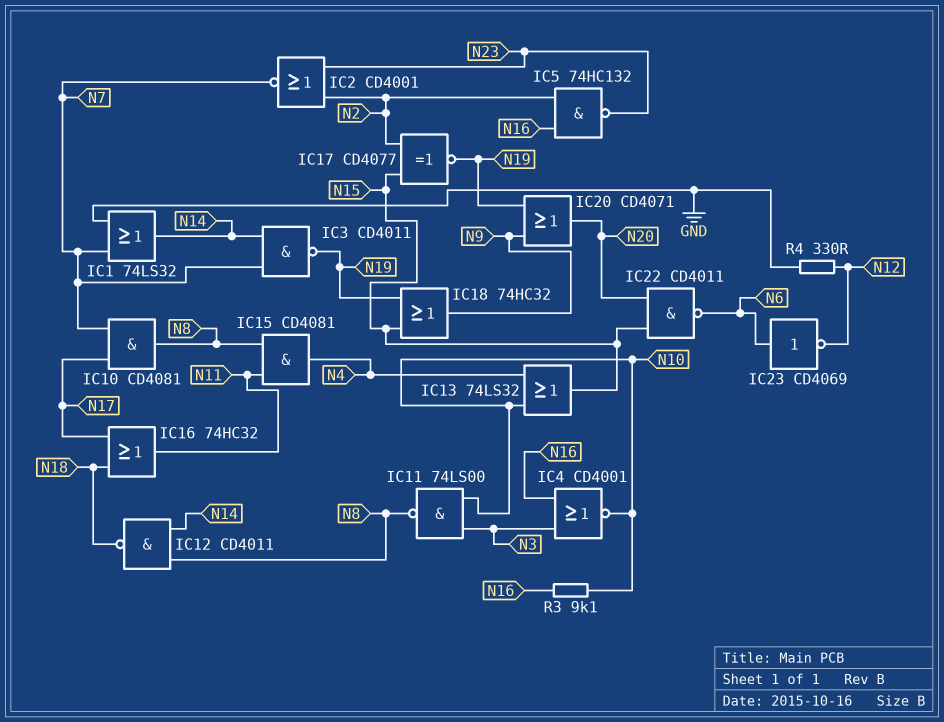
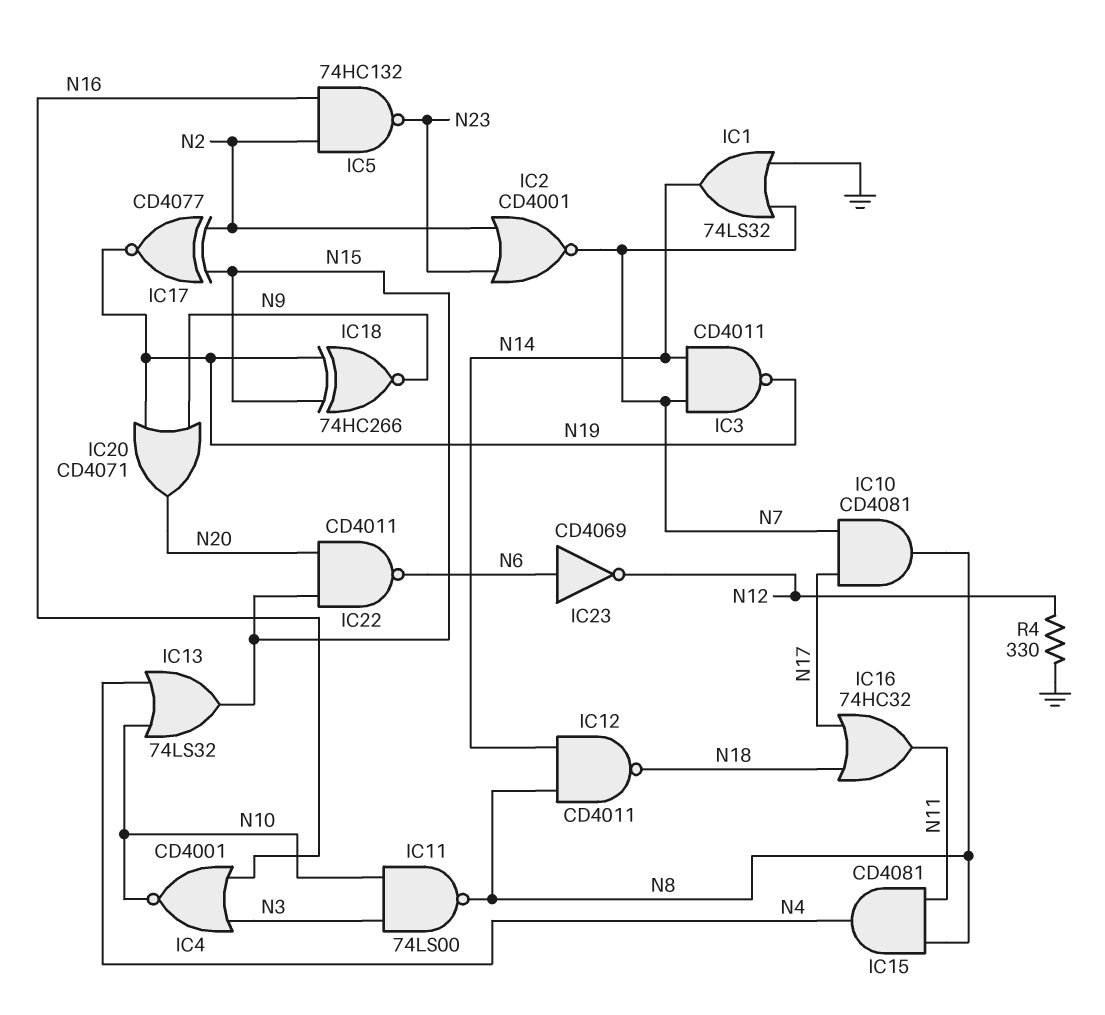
IC18: OR 74HC32 (in N15, in N19, out N9) -> XNOR 74HC266 (in N15, in N19, out N9)
R3: 9.1k (N10, N16) -> none

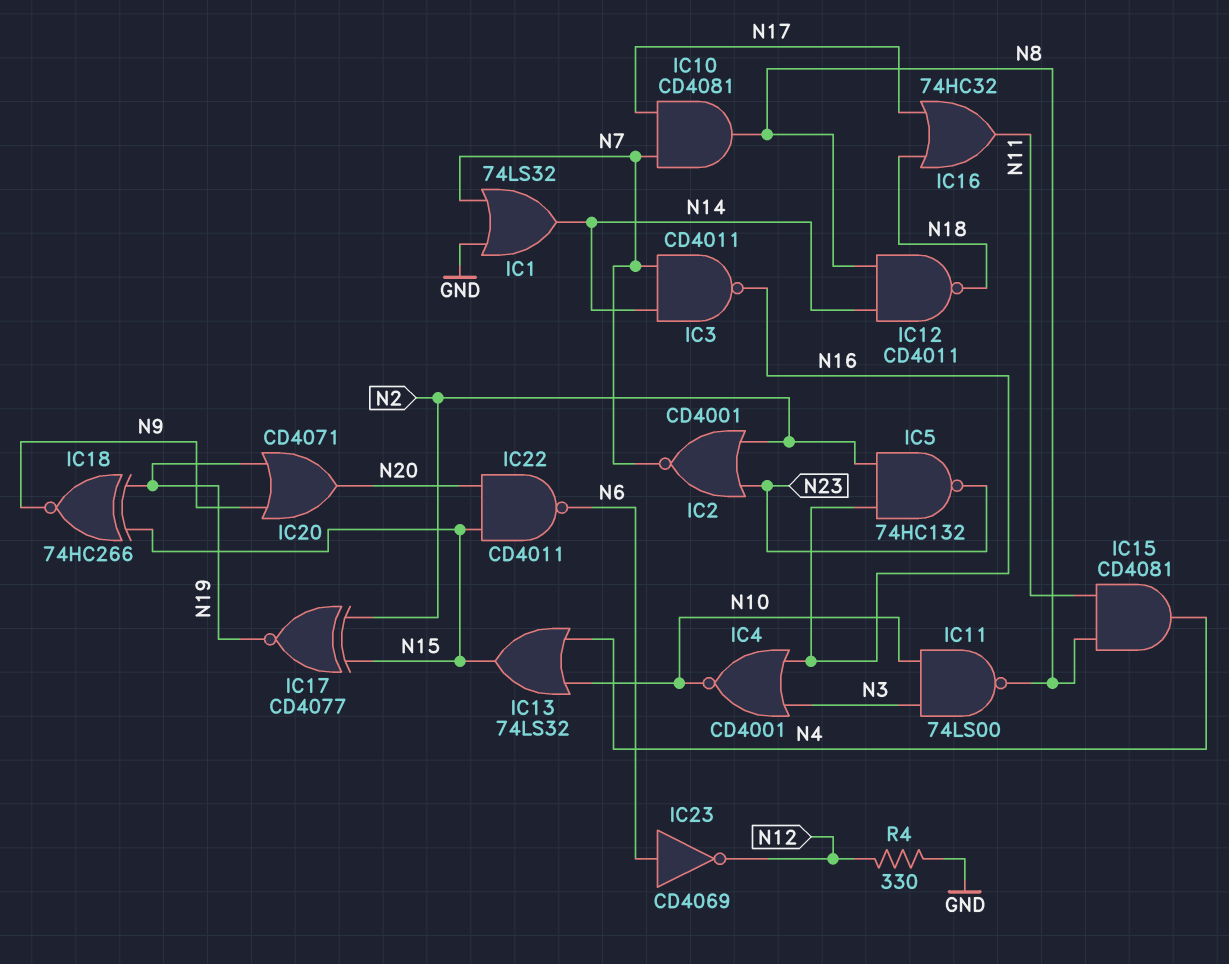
IC3: NAND CD4011 (in N7, in N14, out N19) -> NAND CD4011 (in N7, in N14, out N16)

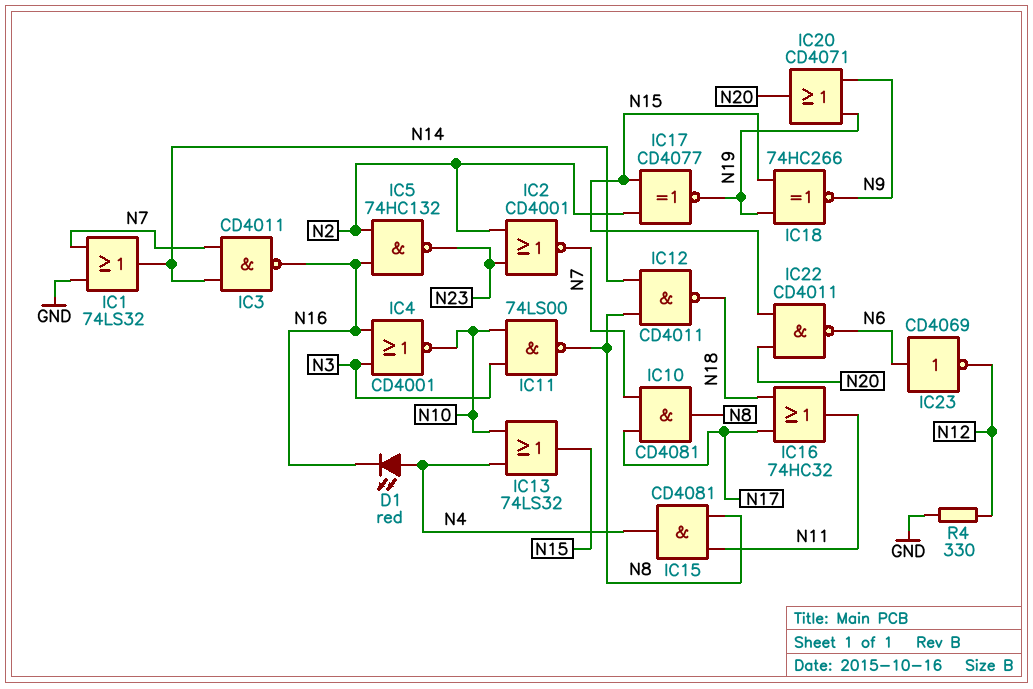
D1: none -> LED red (A N4, K N16)

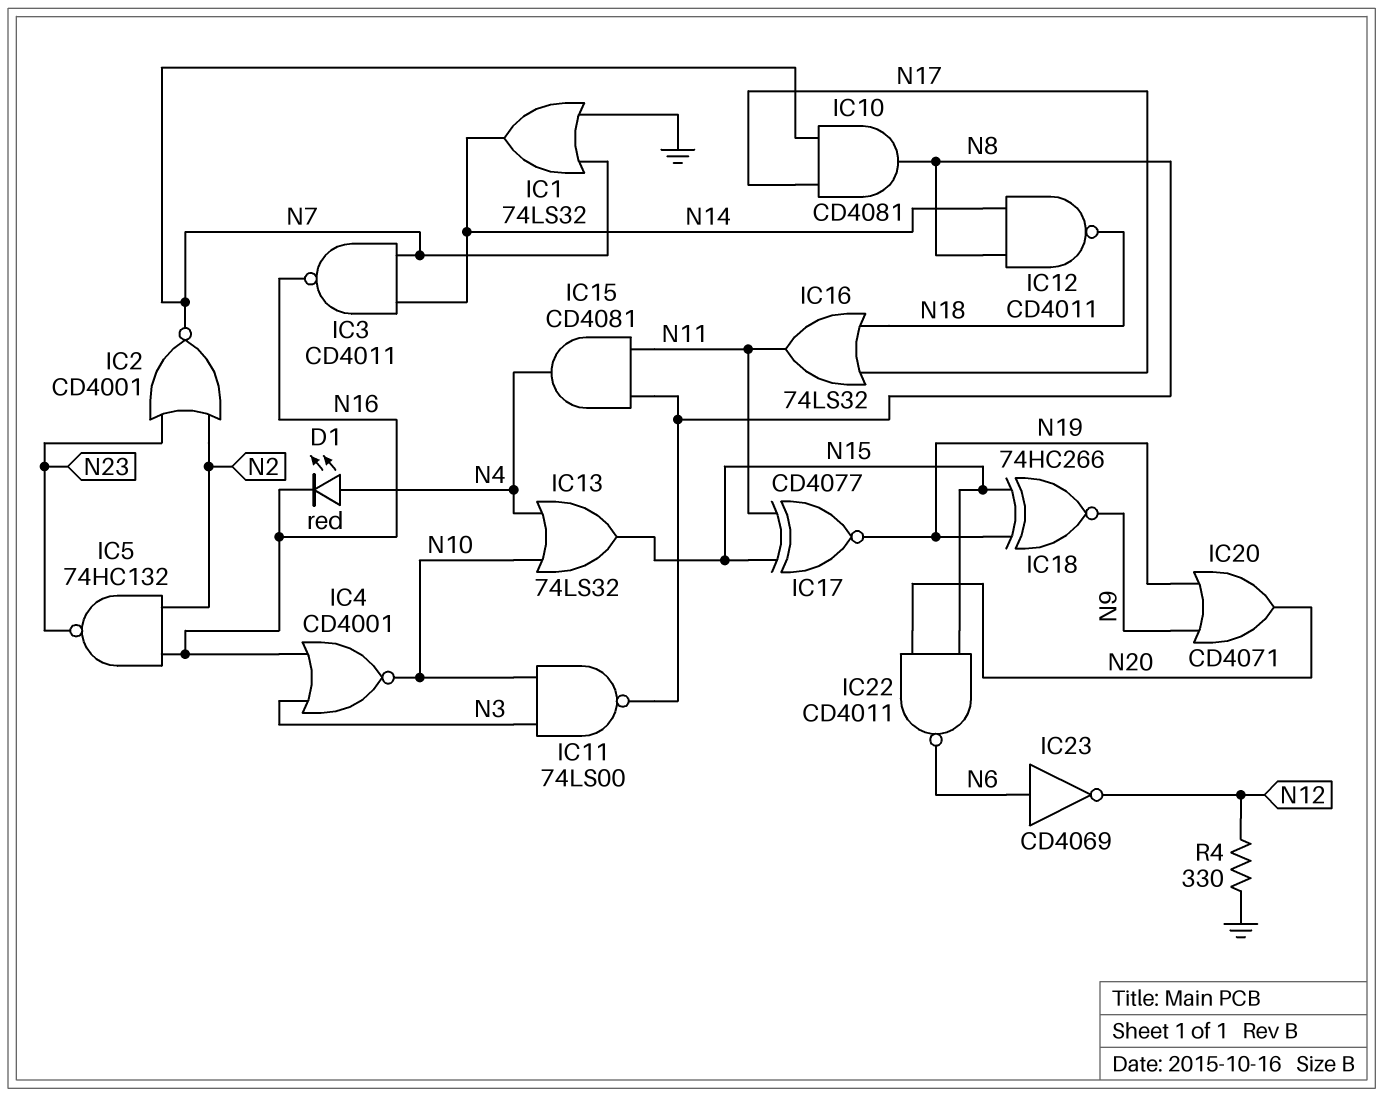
IC16: OR 74HC32 (in N17, in N18, out N11) -> OR 74LS32 (in N17, in N18, out N11)
IC17: XNOR CD4077 (in N2, in N15, out N19) -> XNOR CD4077 (in N11, in N15, out N19)

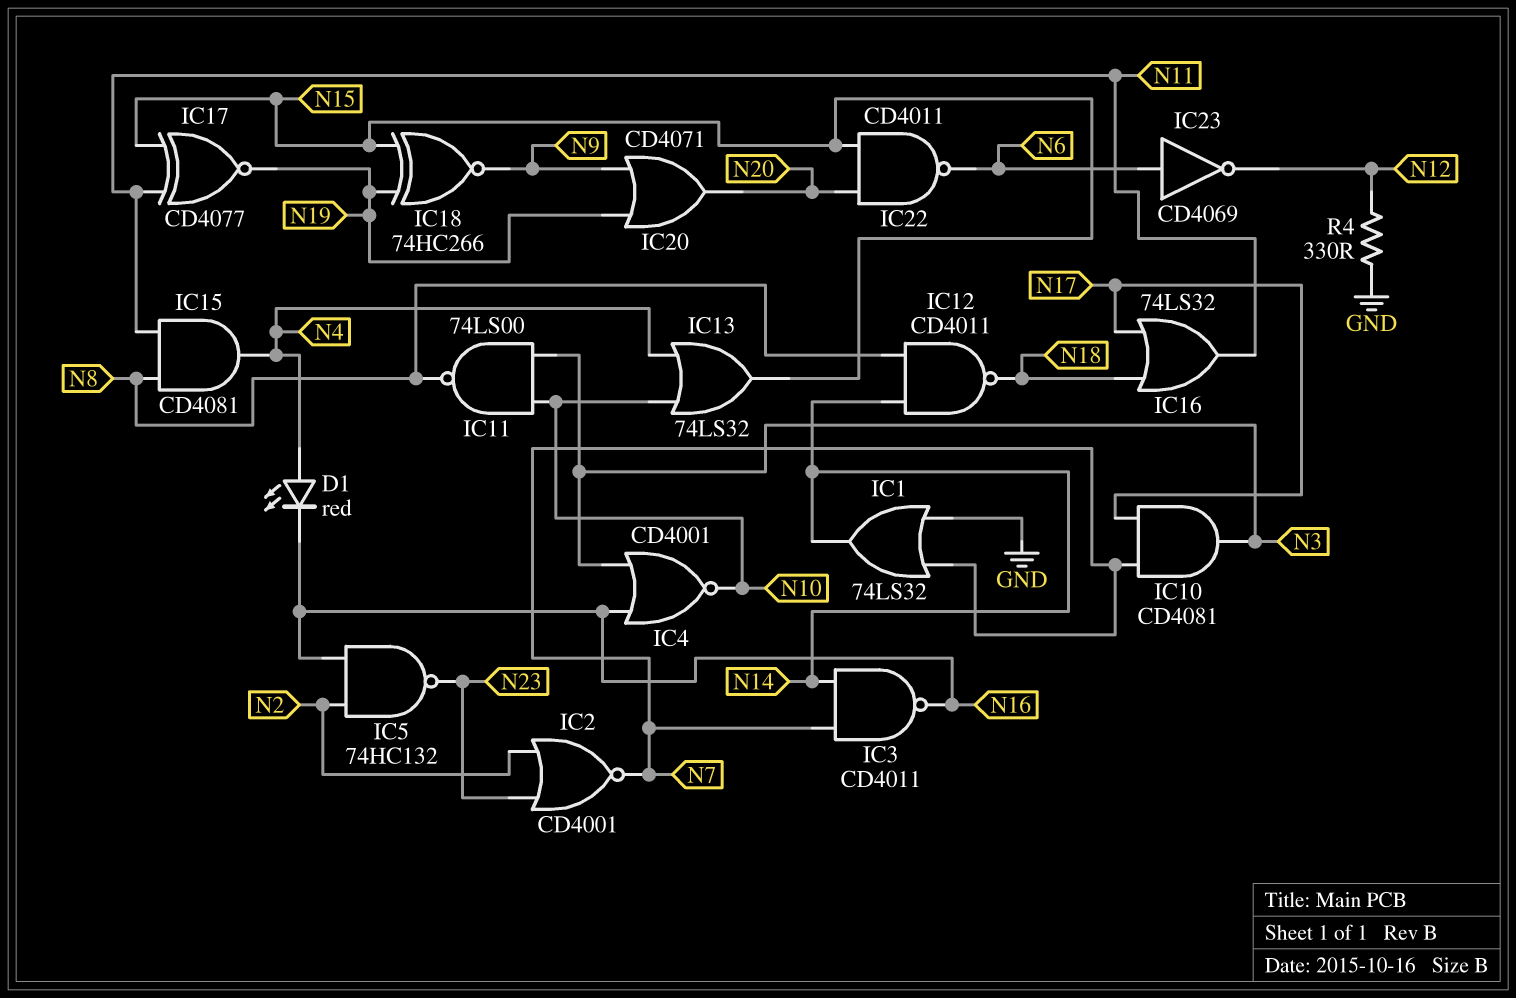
IC10: AND CD4081 (in N7, in N17, out N8) -> AND CD4081 (in N7, in N17, out N3)

